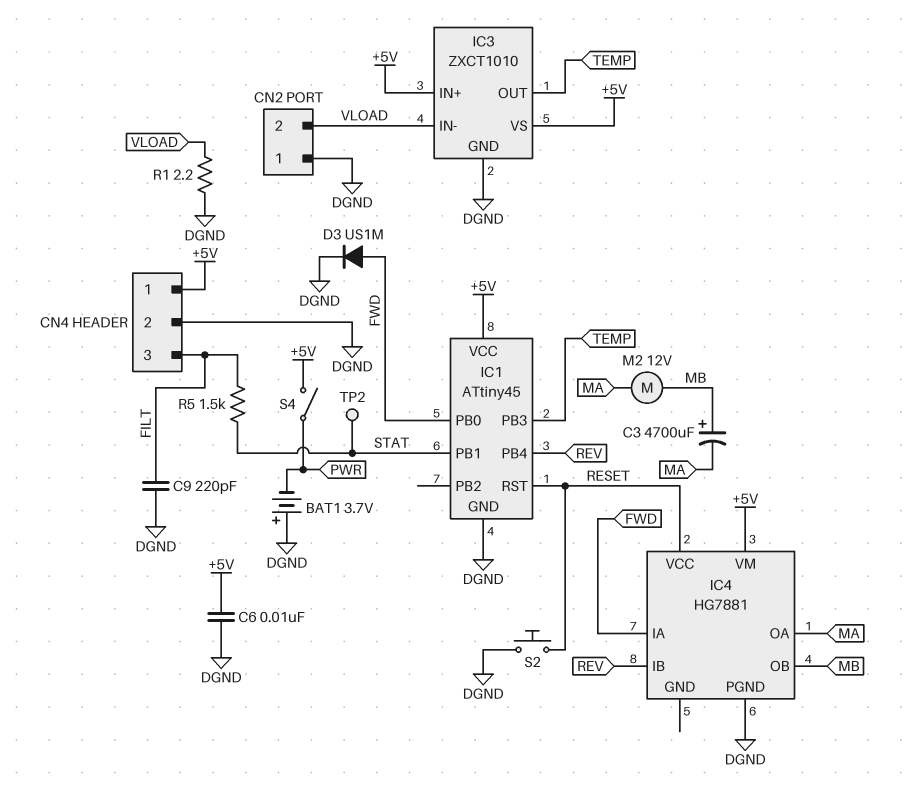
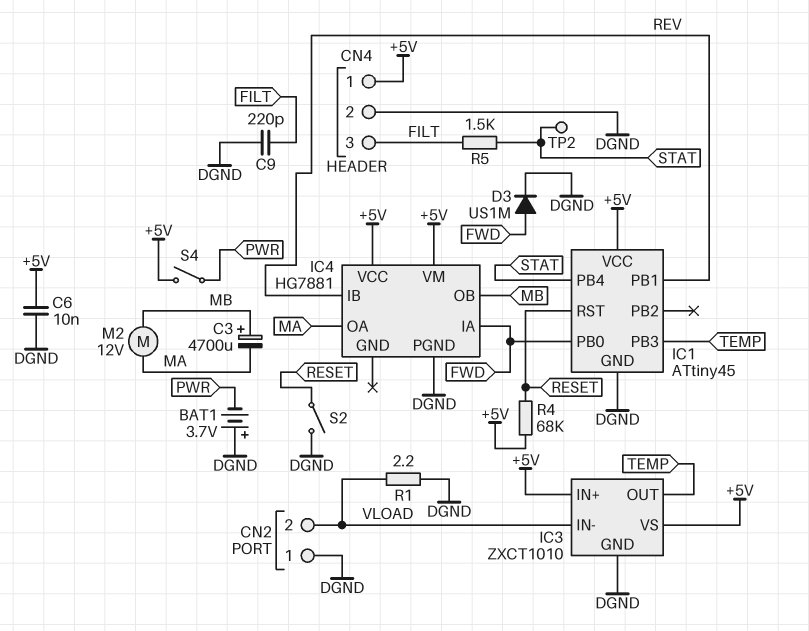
IC1 pin PB1: STAT -> REV
IC1 pin PB4: REV -> STAT
IC4 pin VCC: RESET -> +5V
R4: none -> 68k (+5V, RESET)
S2: button (DGND, RESET) -> switch (DGND, RESET)

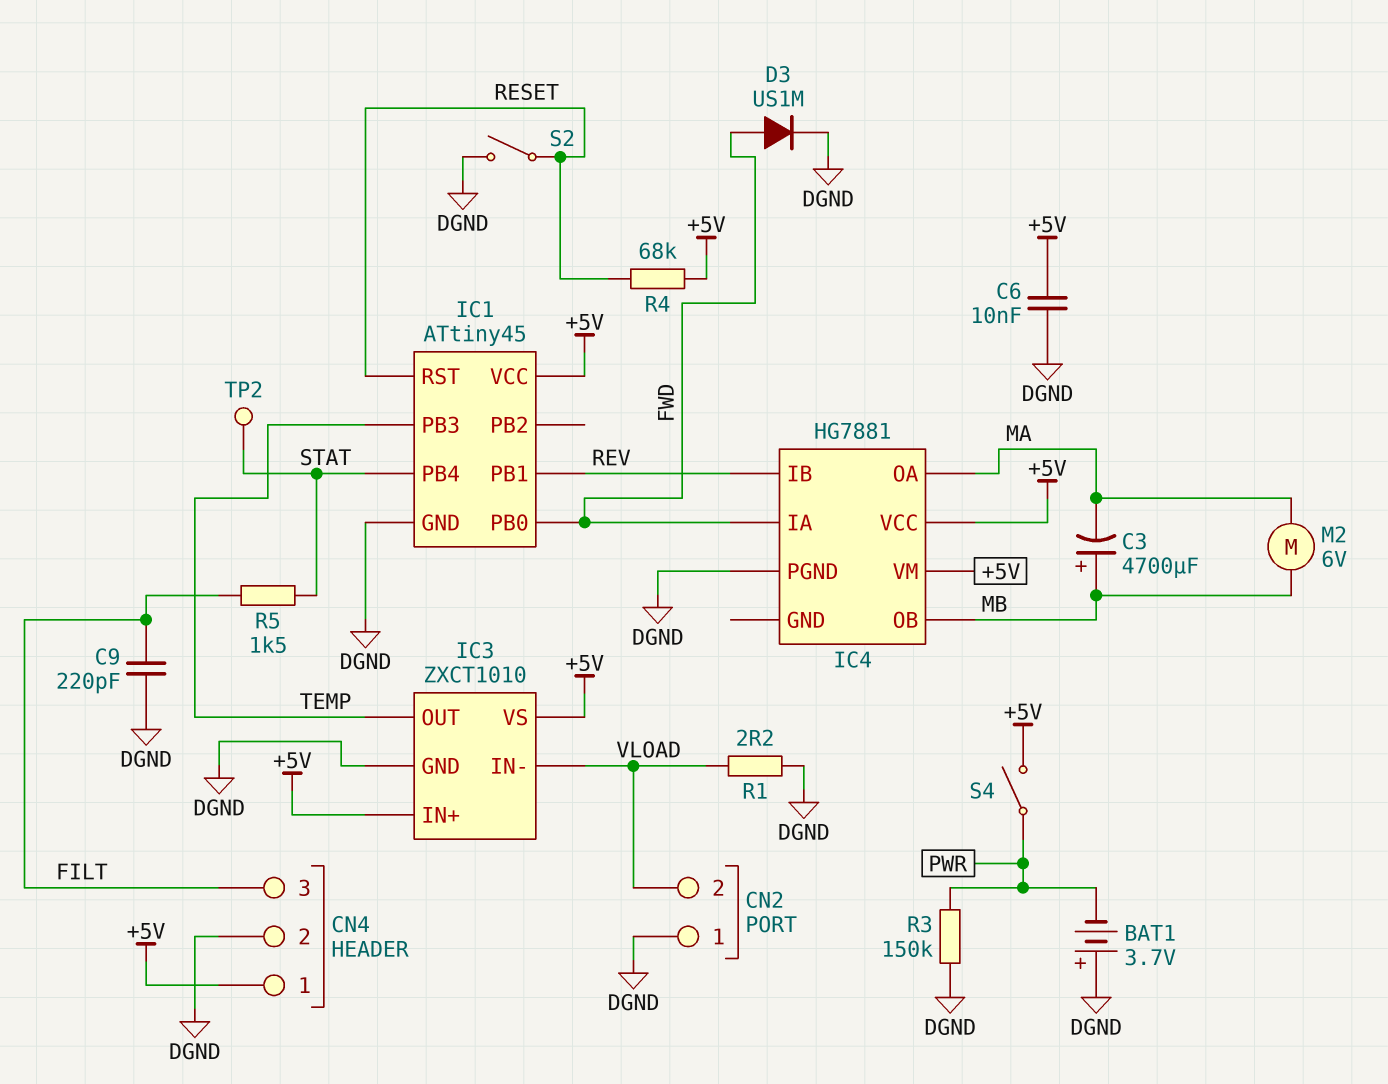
M2: motor 12V (MA, MB) -> motor 6V (MA, MB)
R3: none -> 150k (DGND, PWR)

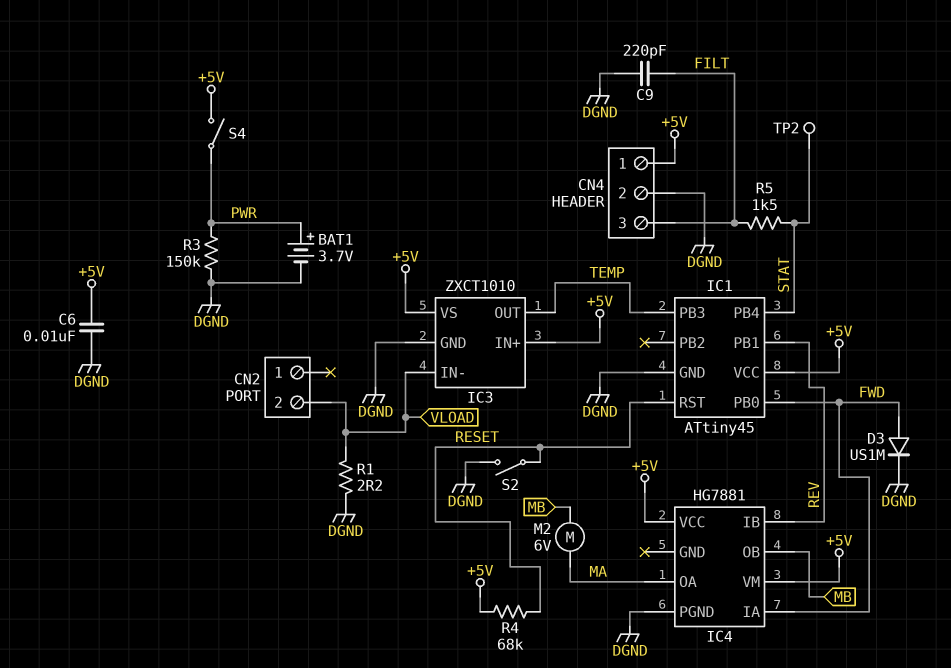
BAT1: 3.7V (plus DGND, minus PWR) -> 3.7V (plus PWR, minus DGND)
C3: 4700uF (plus MB, minus MA) -> none
CN2 pin 1: DGND -> none

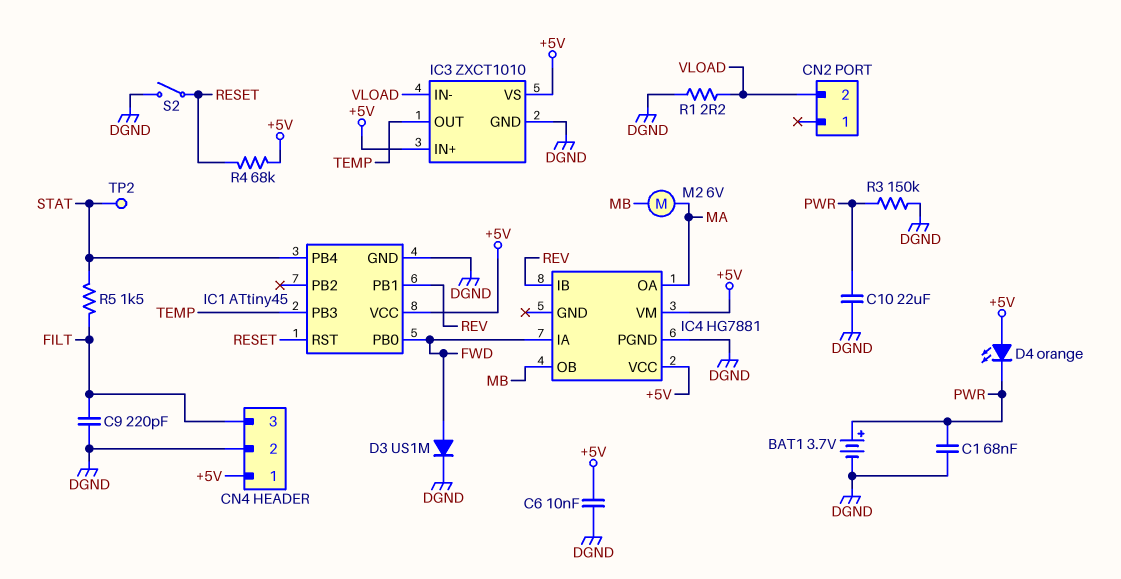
C1: none -> 68nF (DGND, PWR)
C10: none -> 22uF (DGND, PWR)
D4: none -> LED orange (A +5V, K PWR)
S4: switch (+5V, PWR) -> none

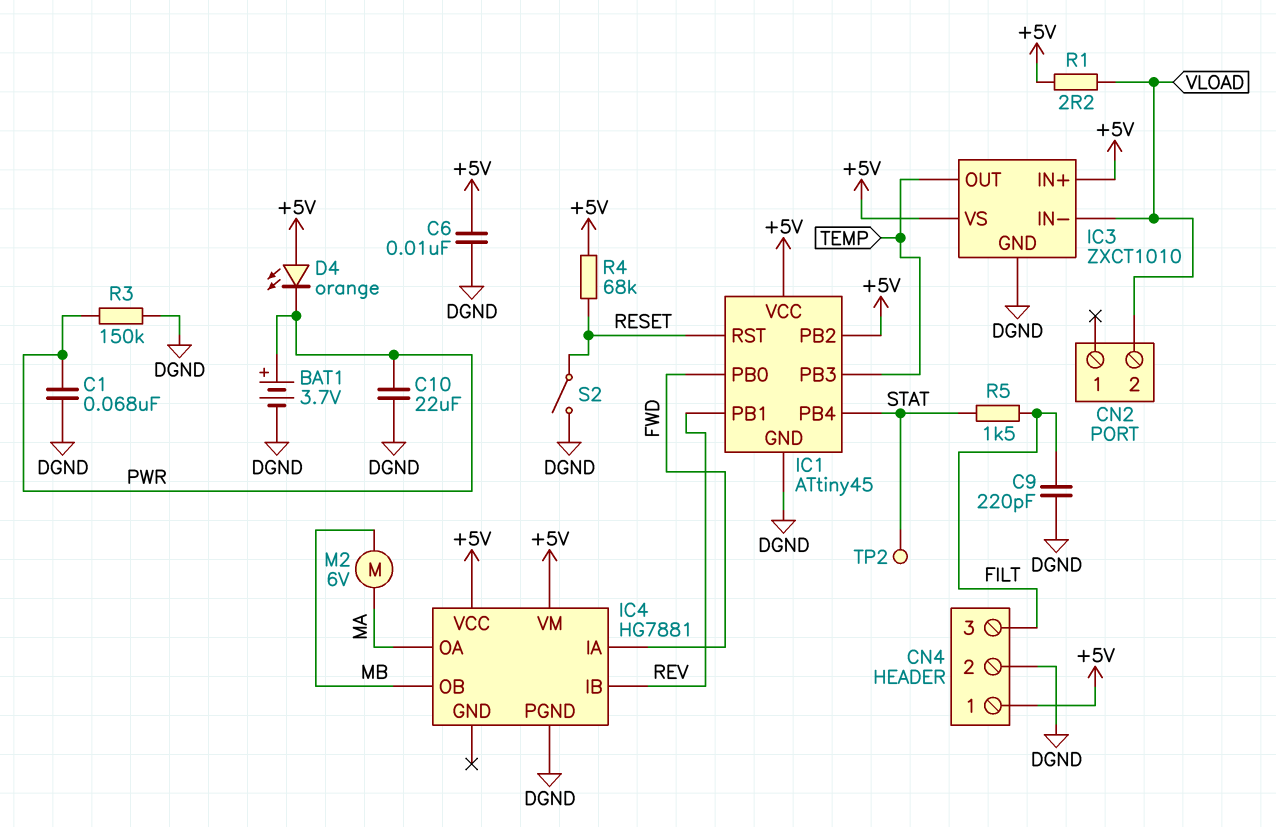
D3: diode US1M (A FWD, K DGND) -> none
IC1 pin PB2: none -> +5V
R1: 2.2 (DGND, VLOAD) -> 2.2 (+5V, VLOAD)

